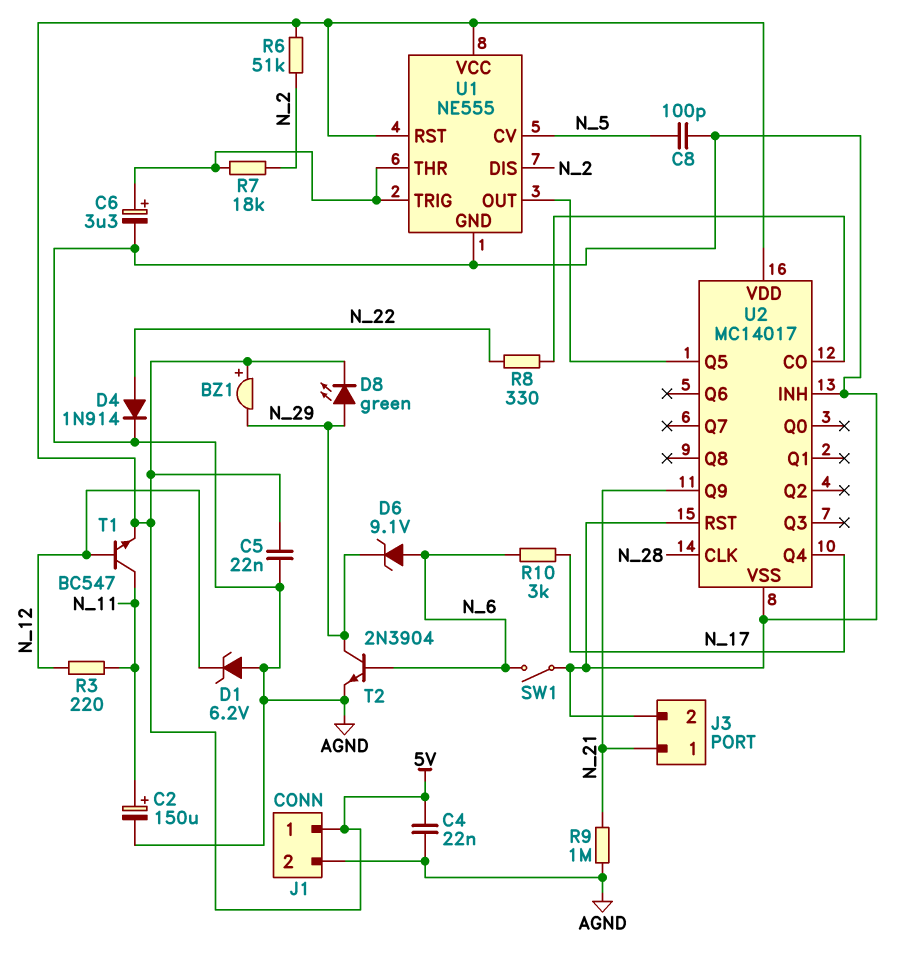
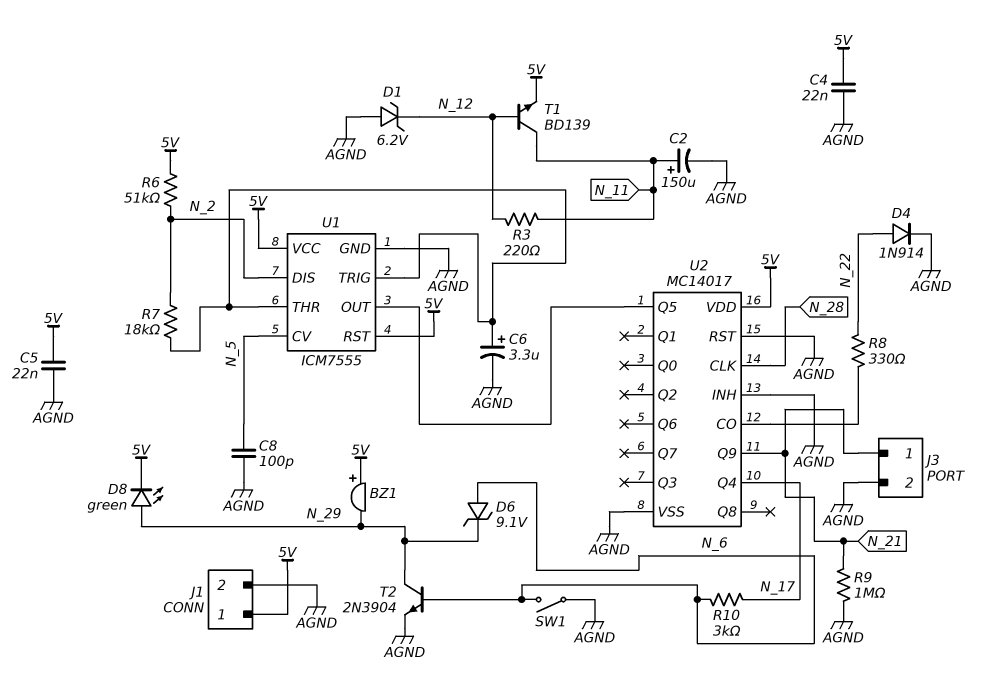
T1: NPN BC547 (B N_12, C N_11, E 5V) -> NPN BD139 (B N_12, C N_11, E 5V)
U1: NE555 -> ICM7555

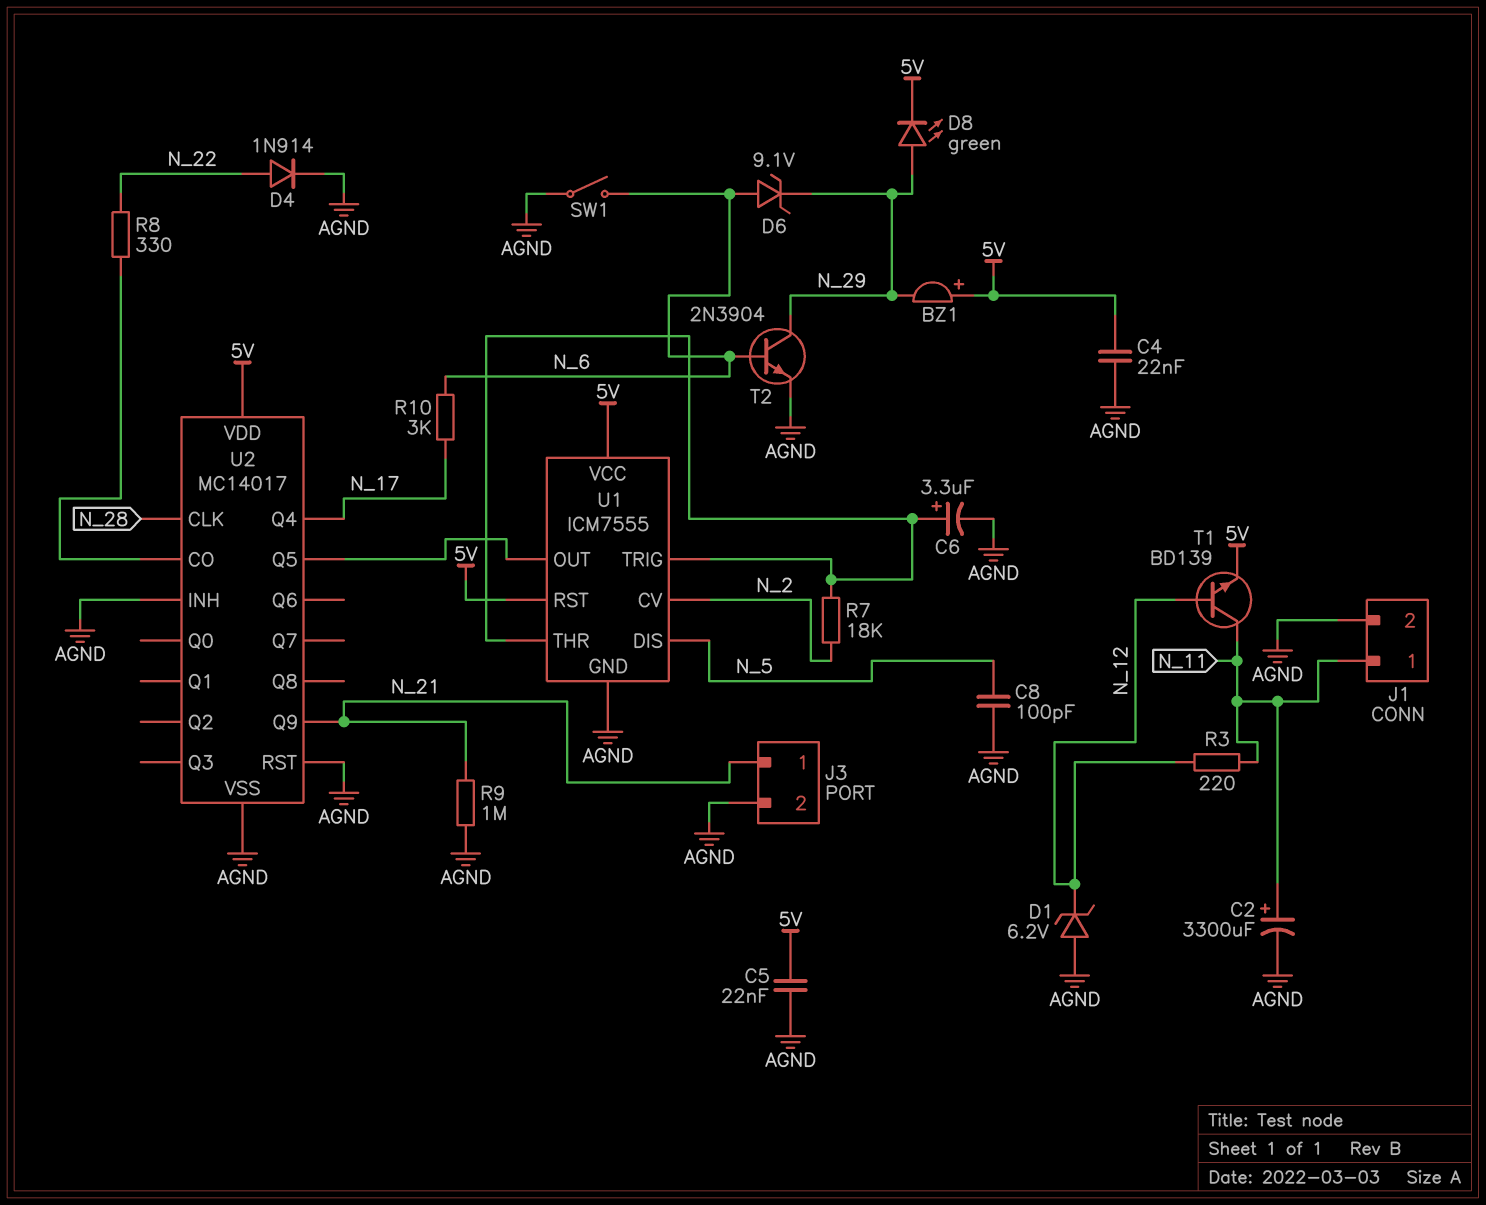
C2: 150uF (plus N_11, minus AGND) -> 3300uF (plus N_11, minus AGND)
J1 pin 1: 5V -> N_11
R6: 51k (5V, N_2) -> none
U1 pin CV: N_5 -> N_2
U1 pin DIS: N_2 -> N_5

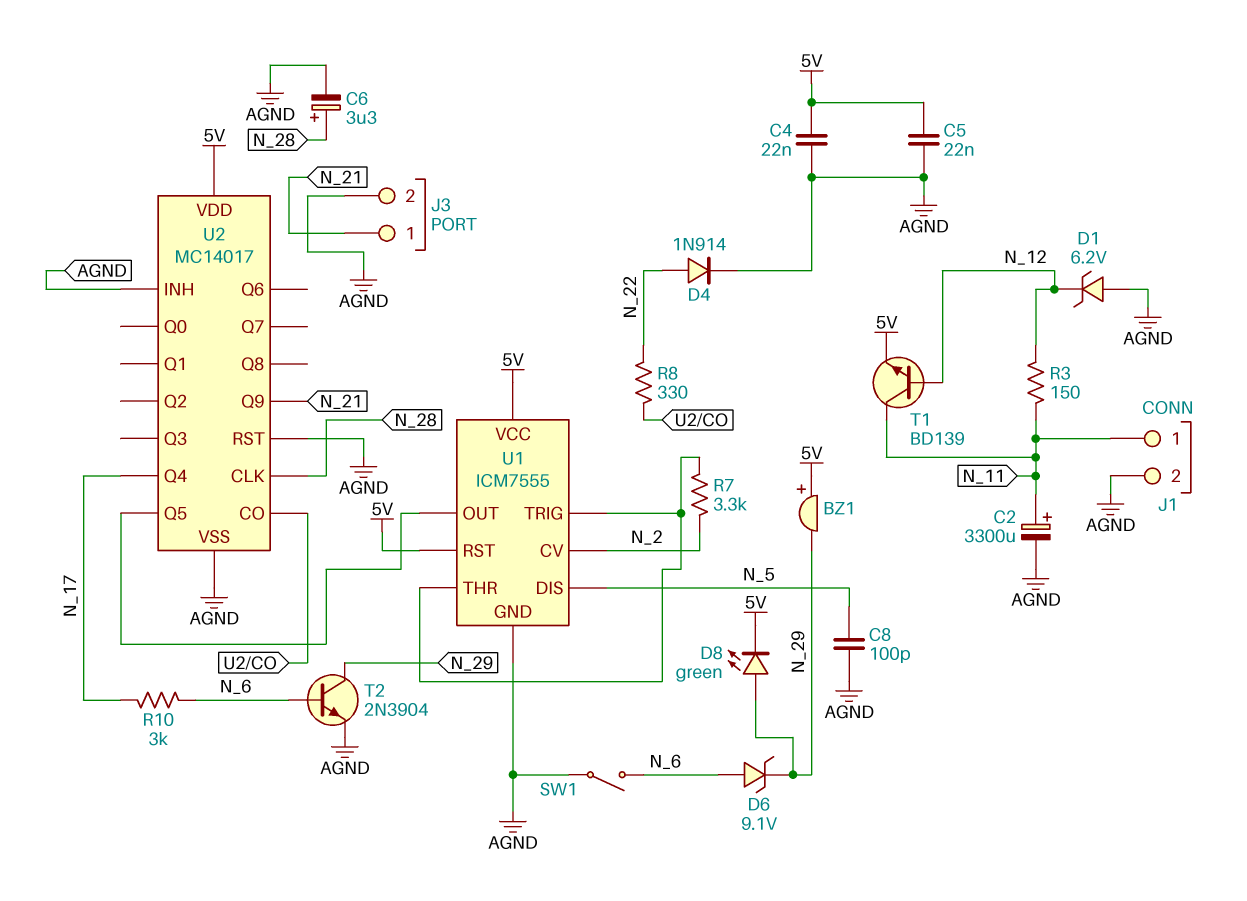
C6: 3.3uF (plus U1/THR, minus AGND) -> 3.3uF (plus N_28, minus AGND)
R3: 220 (N_11, N_12) -> 150 (N_11, N_12)
R7: 18k (N_2, U1/THR) -> 3.3k (N_2, U1/THR)
R9: 1M (AGND, N_21) -> none

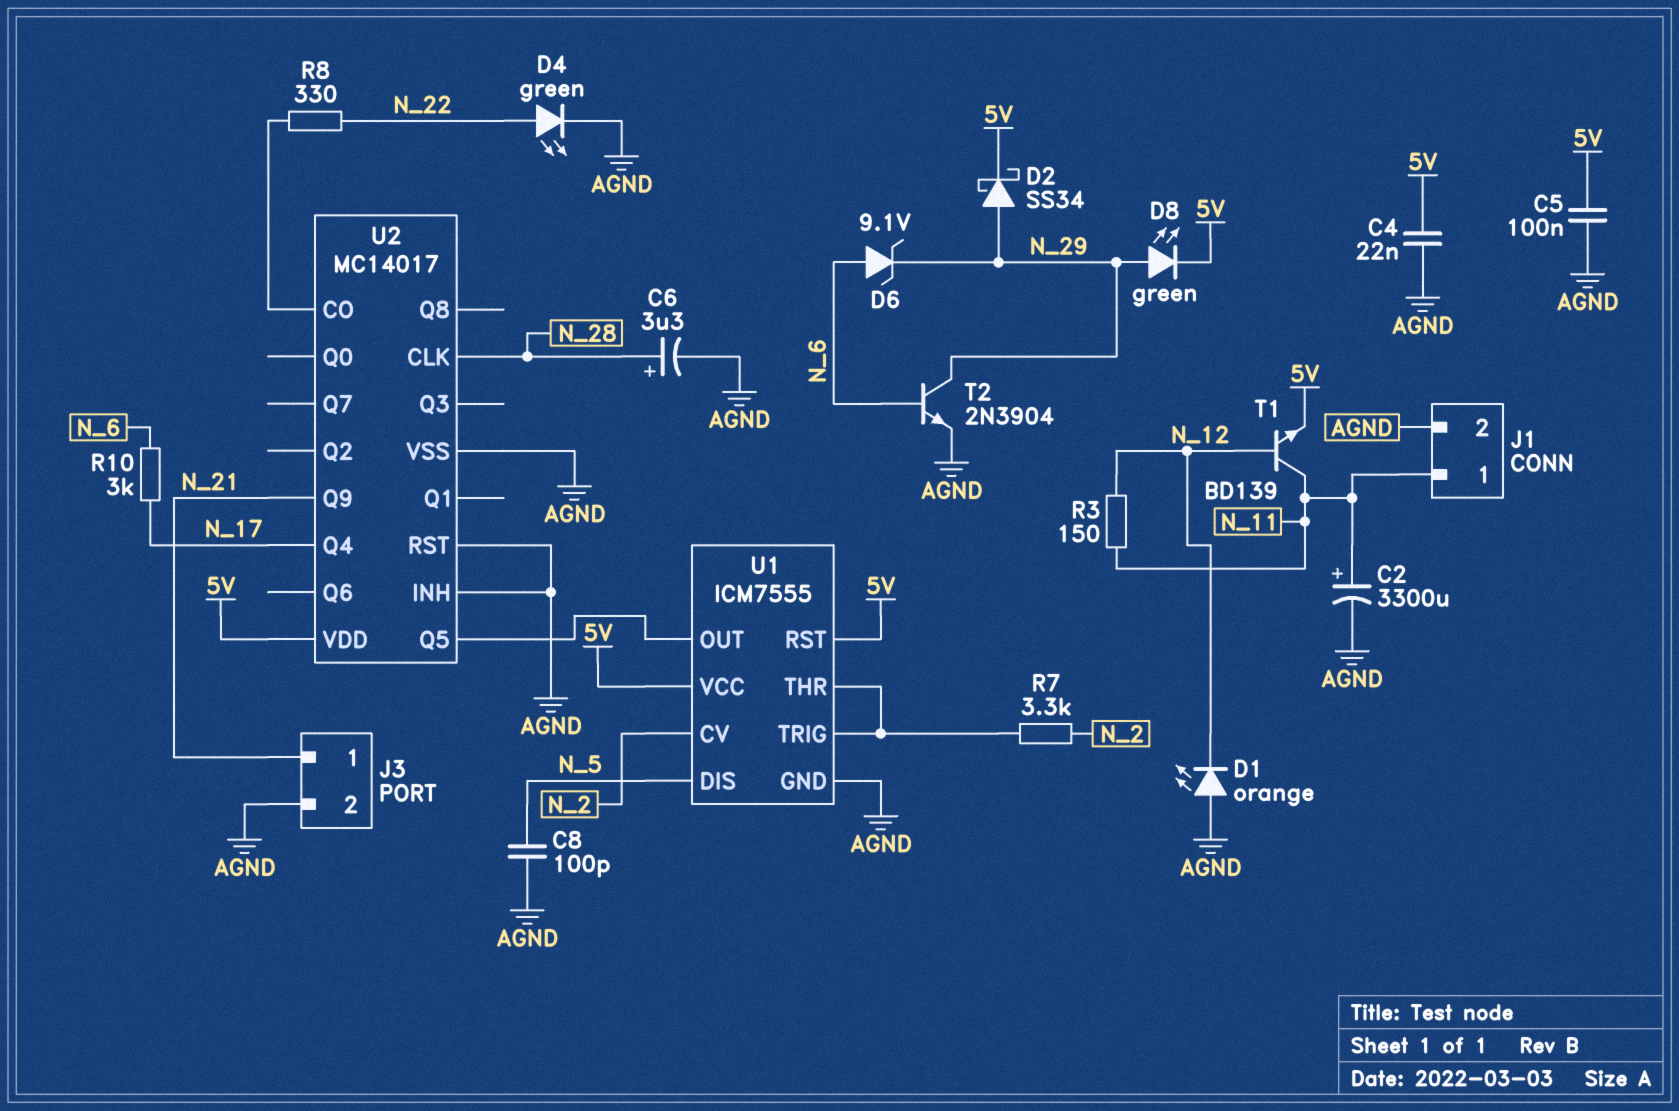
BZ1: buzzer (plus 5V, minus N_29) -> none
C5: 22nF (5V, AGND) -> 100nF (5V, AGND)
D1: zener 6.2V (A AGND, K N_12) -> LED orange (A AGND, K N_12)
D2: none -> schottky SS34 (A N_29, K 5V)
D4: diode 1N914 (A N_22, K AGND) -> LED green (A N_22, K AGND)
SW1: switch (AGND, N_6) -> none

